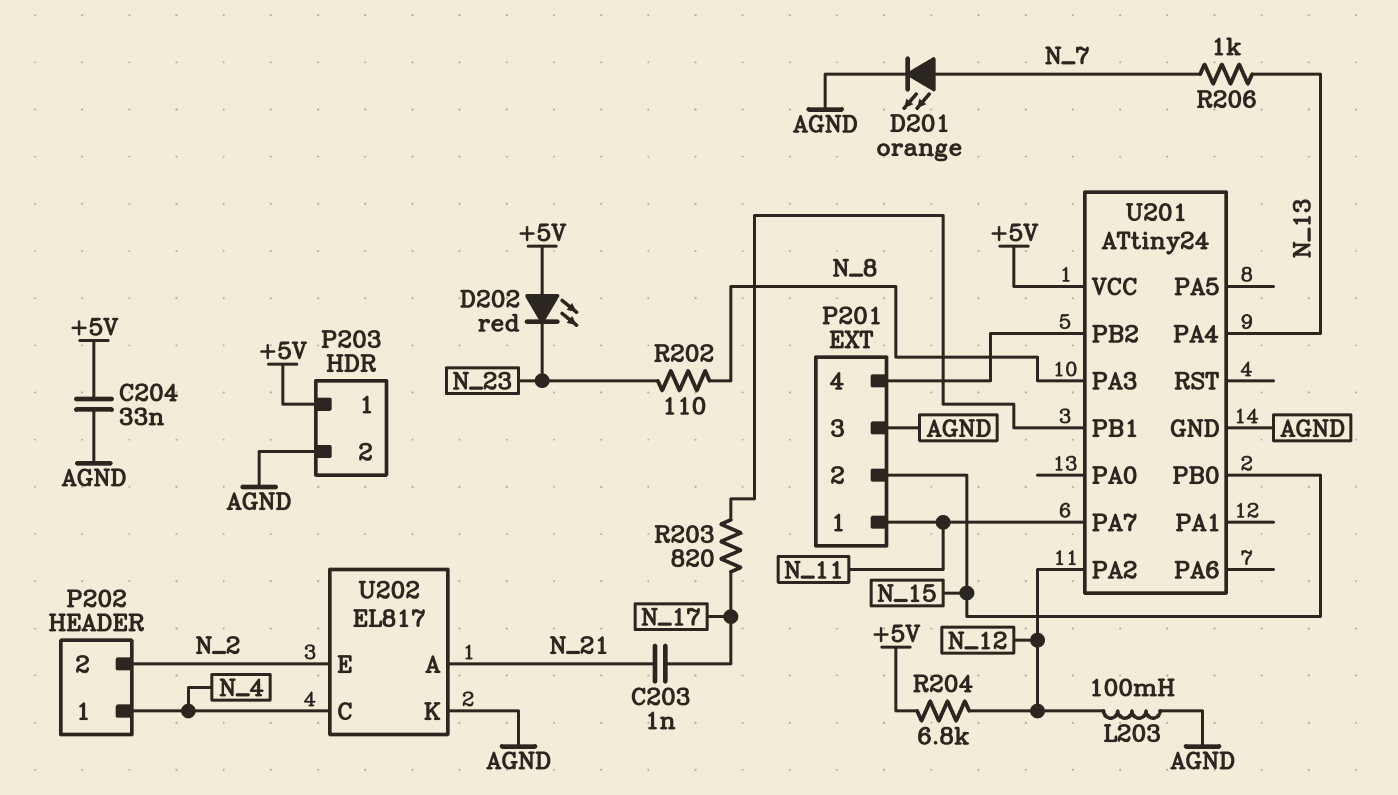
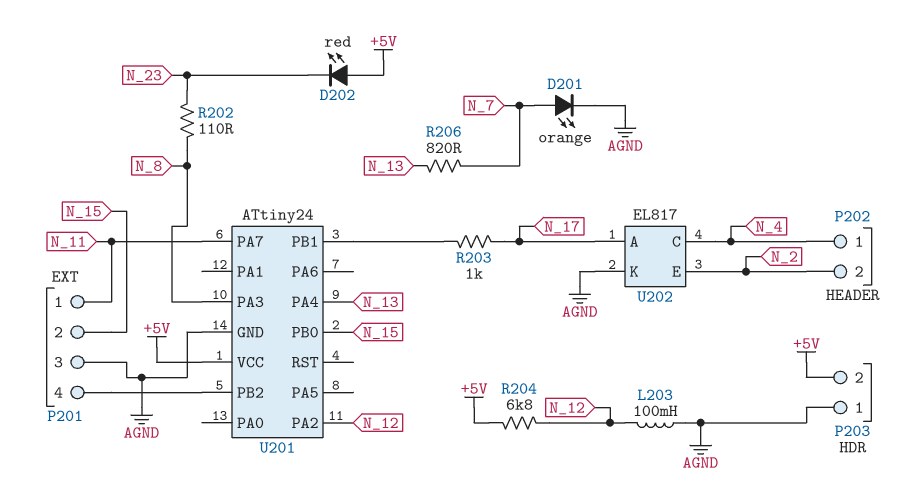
C203: 1nF (N_17, N_21) -> none
C204: 33nF (+5V, AGND) -> none
P203 pin 1: +5V -> AGND
P203 pin 2: AGND -> +5V
R203: 820 (N_17, U201/PB1) -> 1k (N_17, U201/PB1)
R206: 1k (N_7, N_13) -> 820 (N_7, N_13)
U202 pin A: N_21 -> N_17

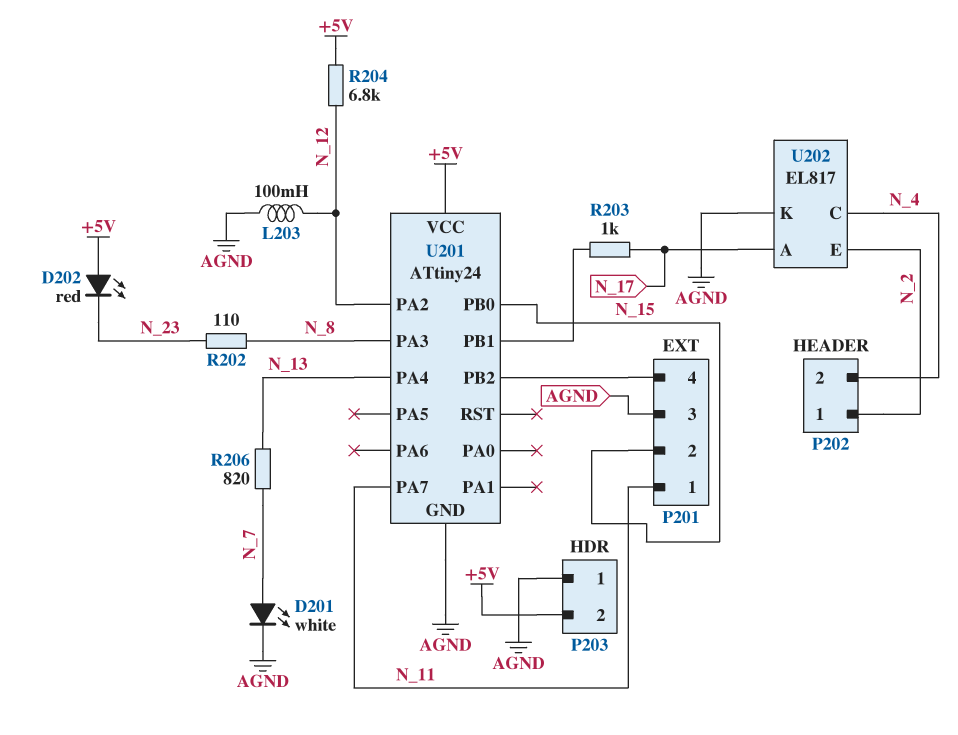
D201: LED orange (A N_7, K AGND) -> LED white (A N_7, K AGND)
P202 pin 1: N_4 -> N_2
P202 pin 2: N_2 -> N_4

